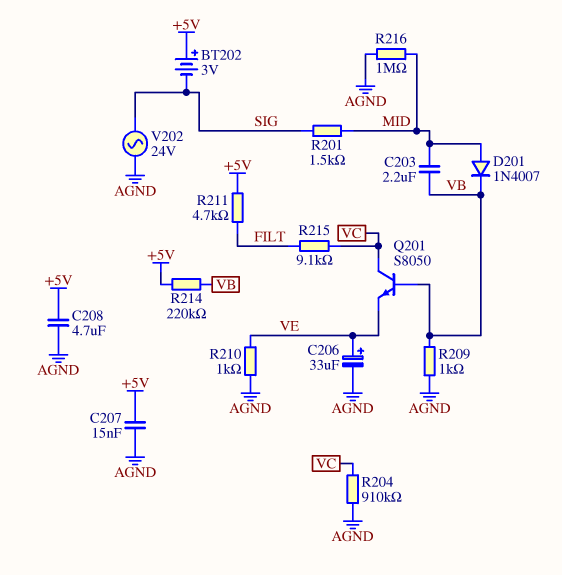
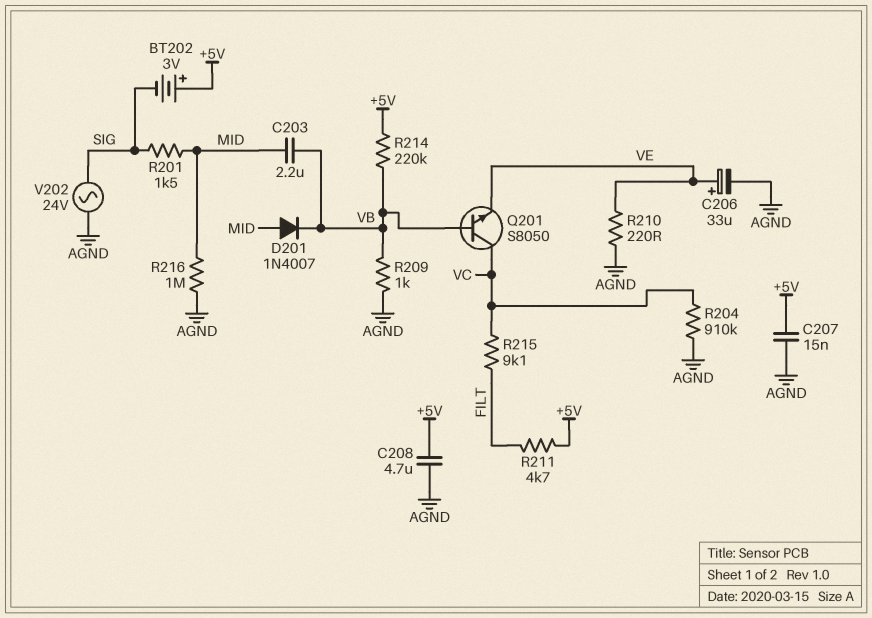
R210: 1k (AGND, VE) -> 220 (AGND, VE)

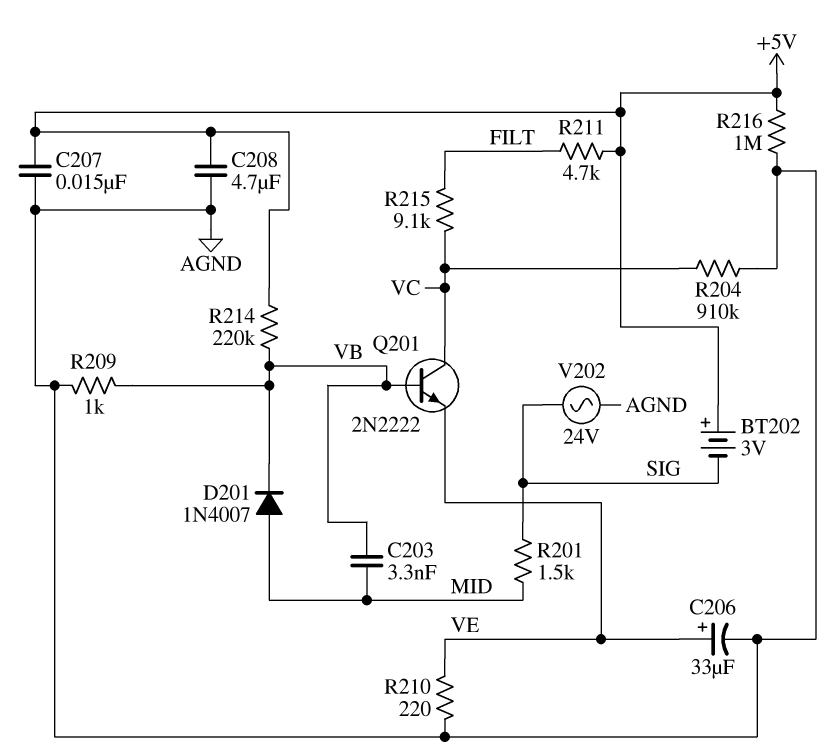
C203: 2.2uF (MID, VB) -> 3.3nF (MID, VB)
Q201: NPN S8050 (B VB, C VC, E VE) -> NPN 2N2222 (B VB, C VC, E VE)
R216: 1M (AGND, MID) -> 1M (+5V, AGND)

